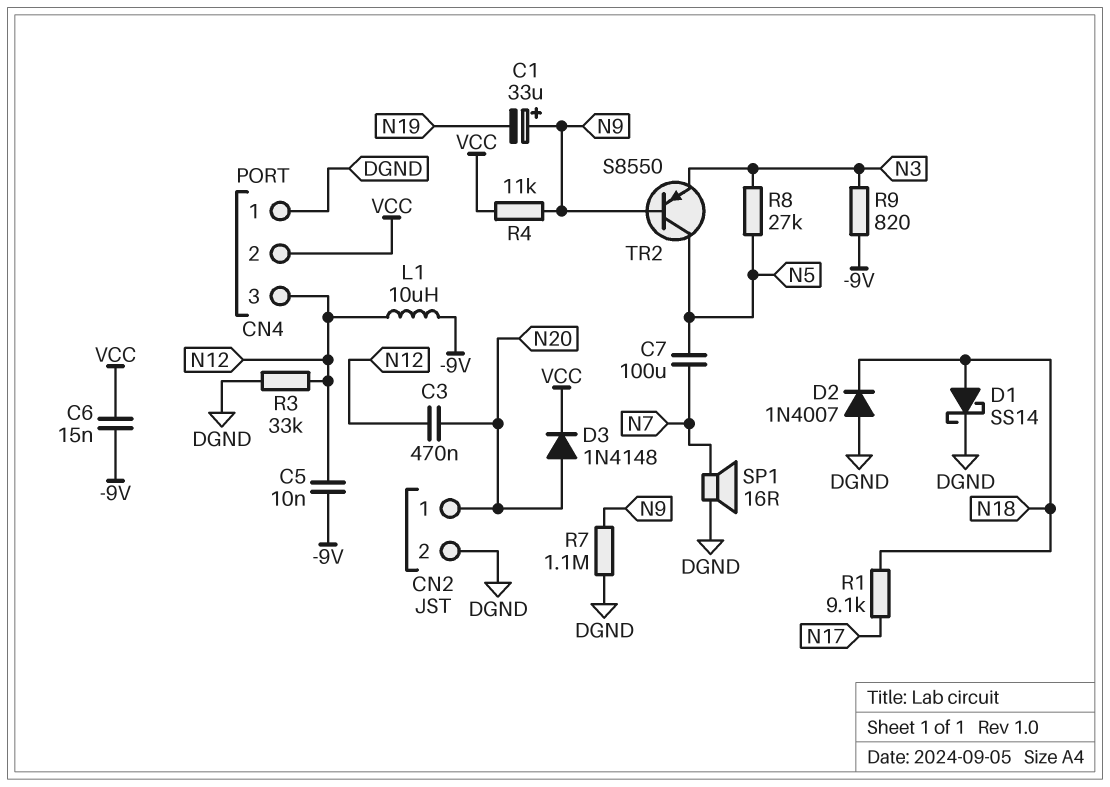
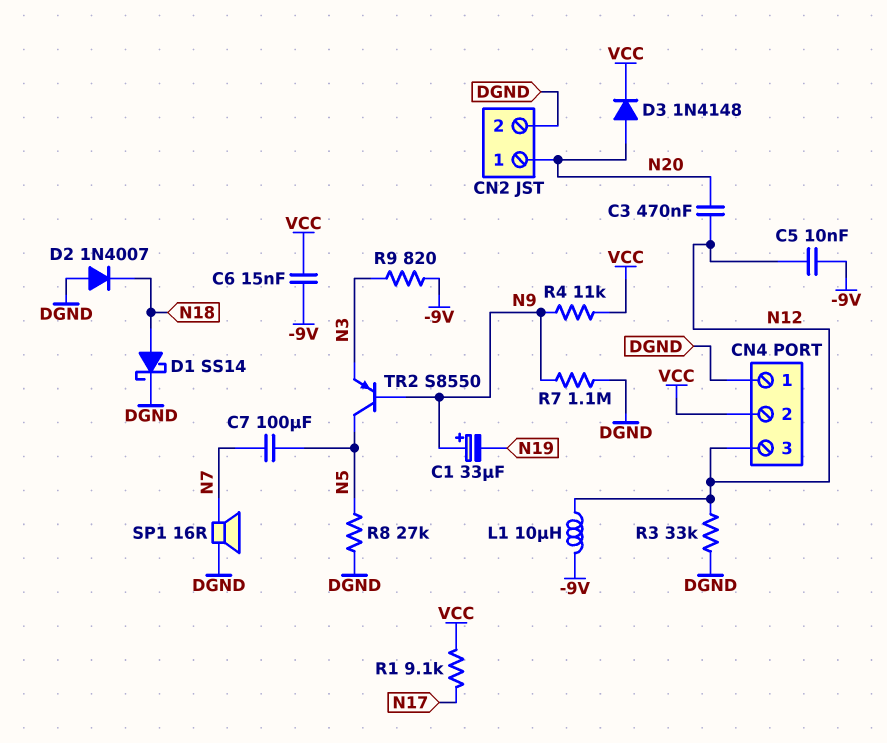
R1: 9.1k (N17, N18) -> 9.1k (N17, VCC)
R8: 27k (N3, N5) -> 27k (DGND, N5)

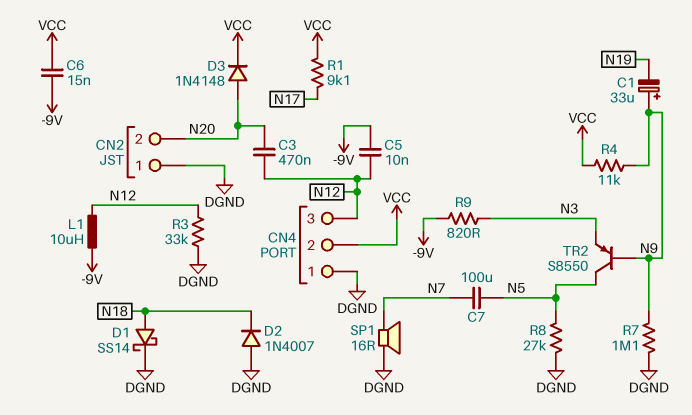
CN2 pin 1: N20 -> DGND
CN2 pin 2: DGND -> N20

